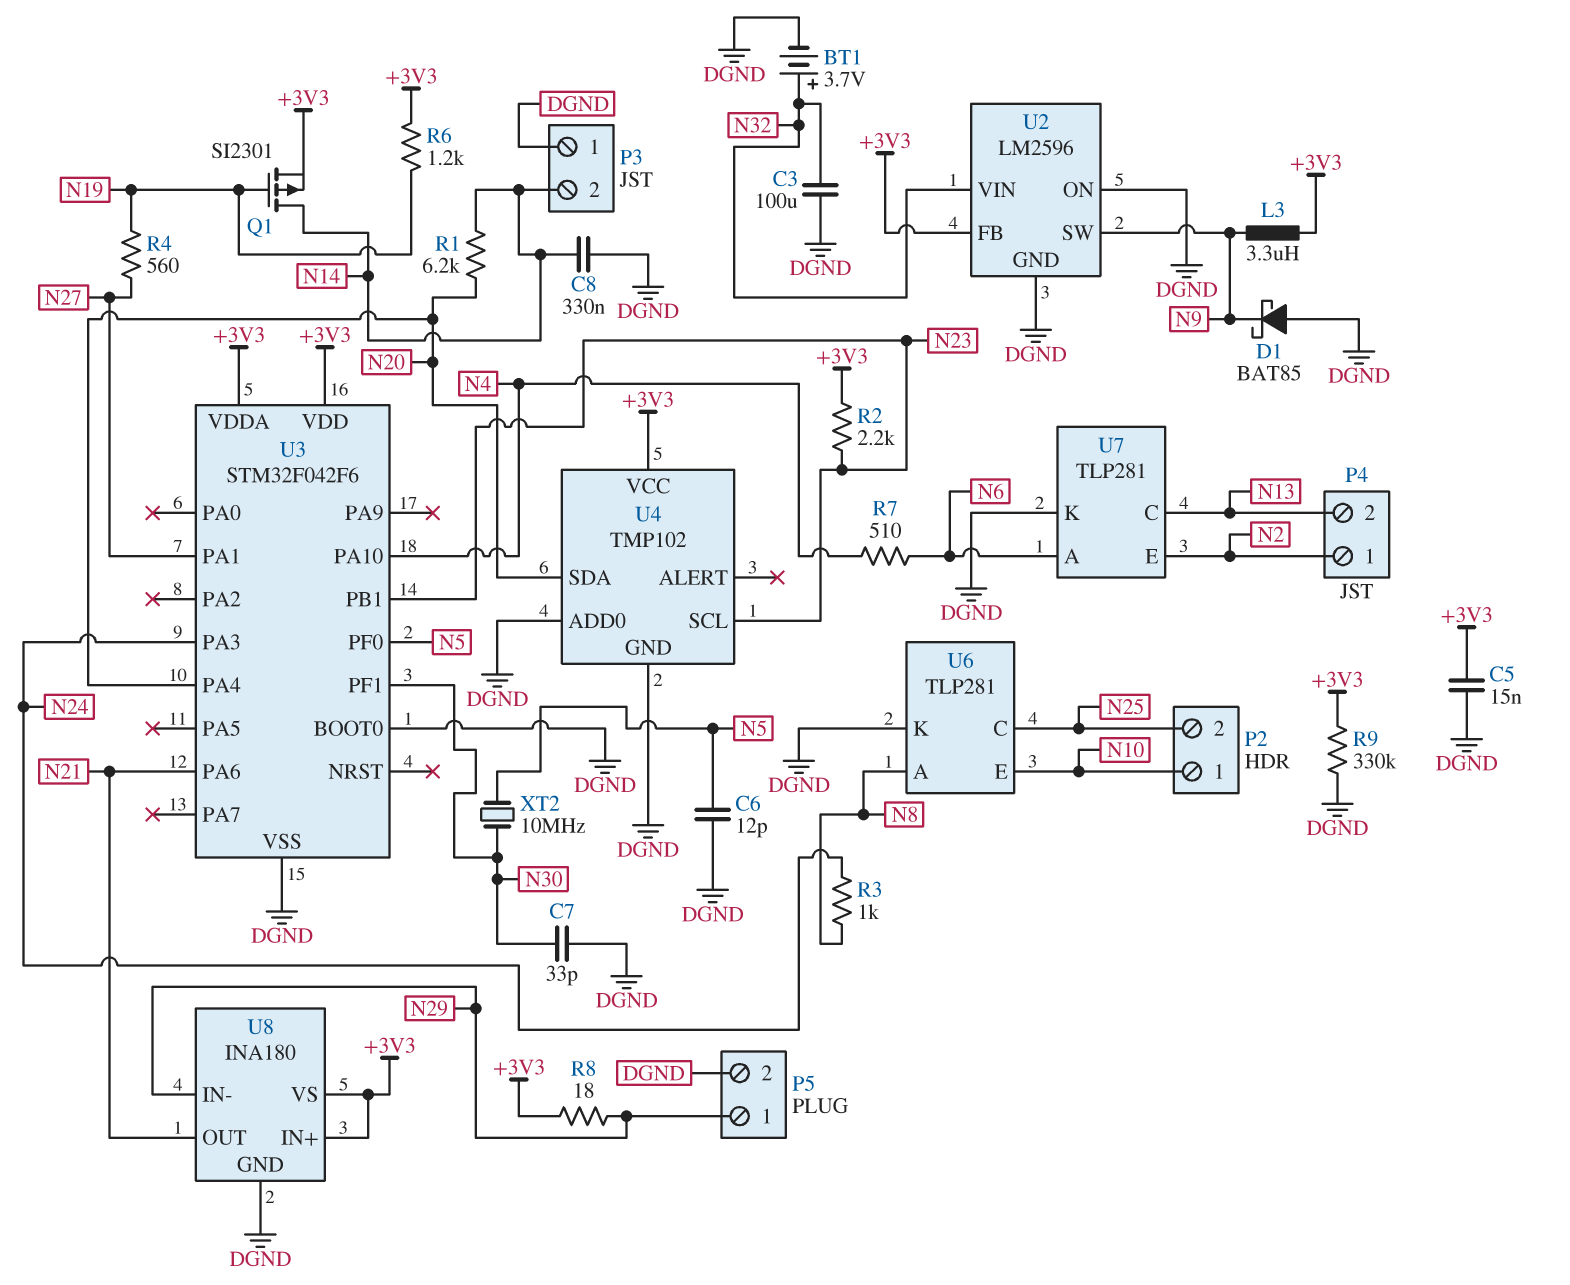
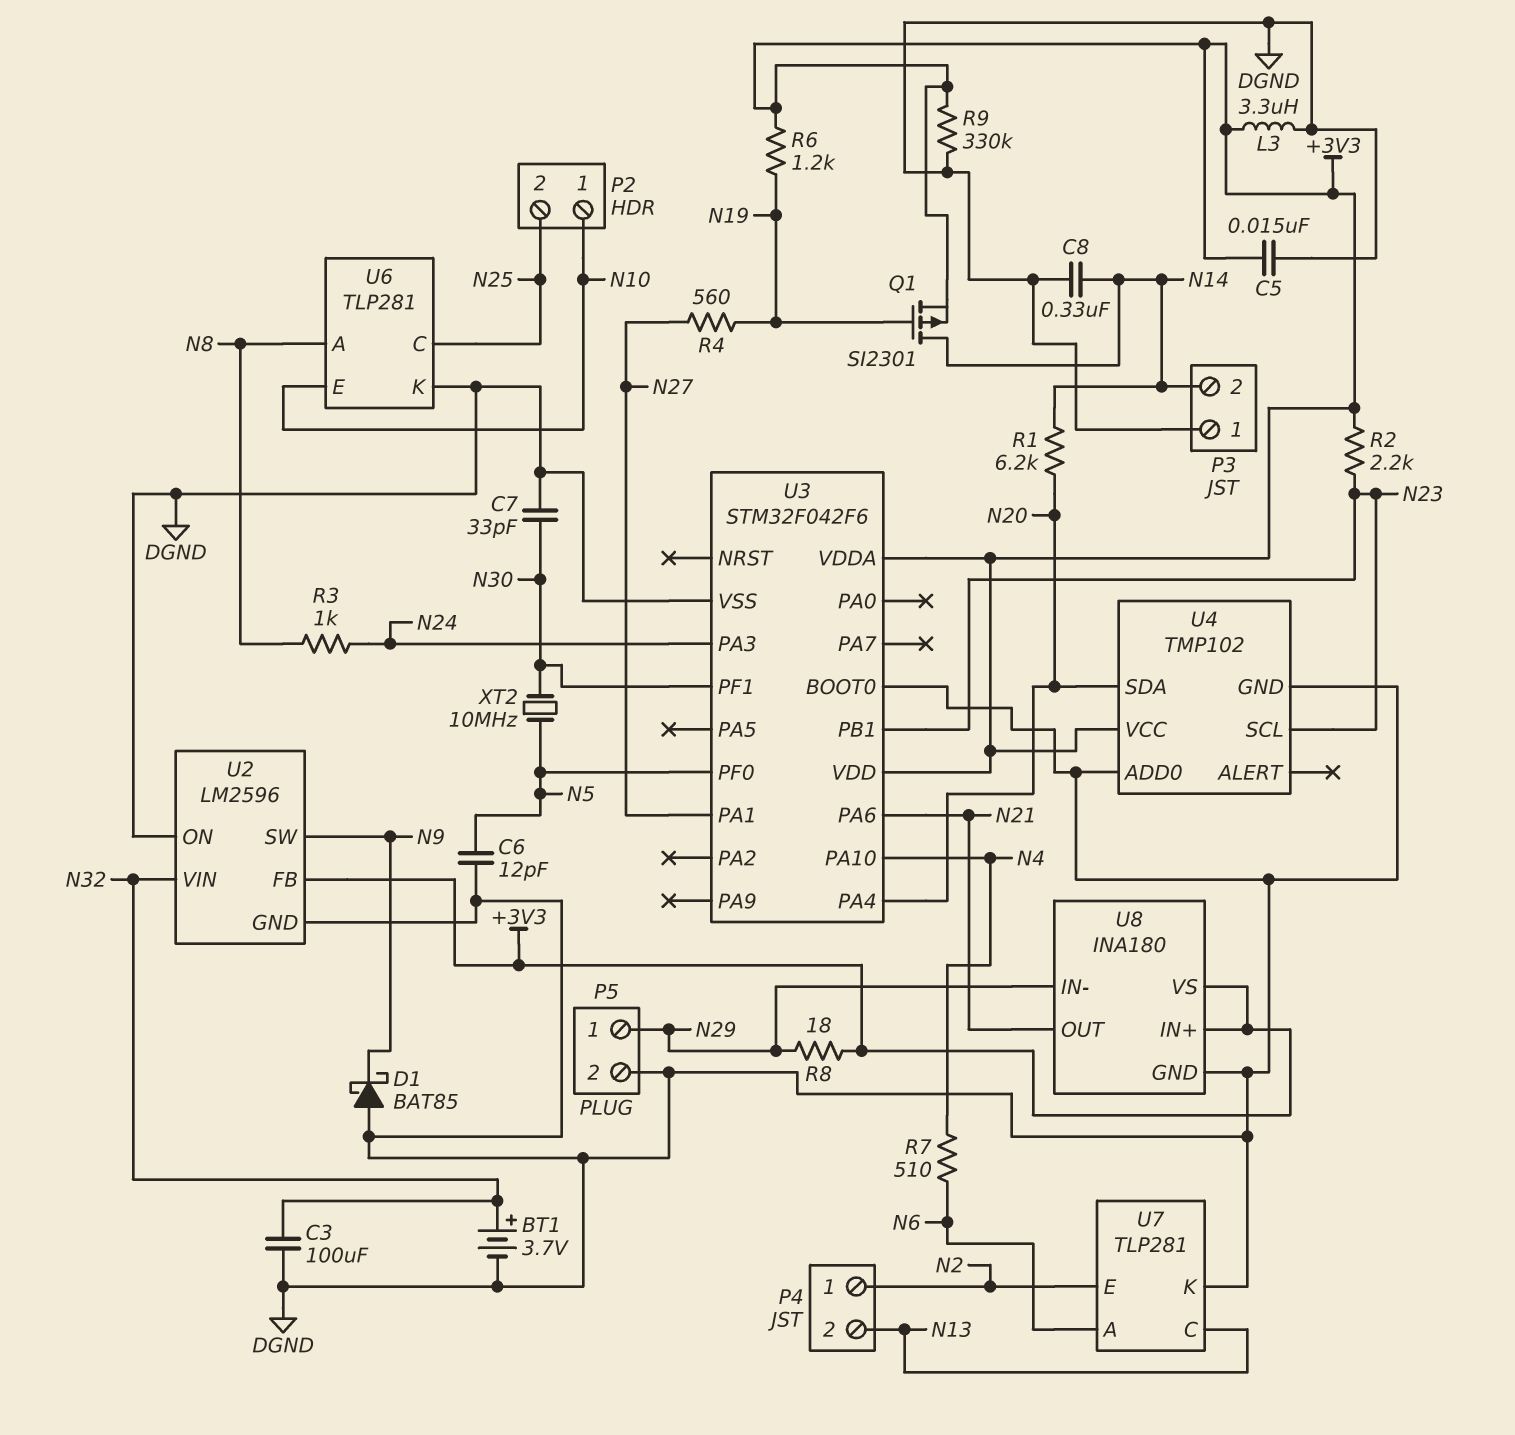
L3: 3.3uH (+3V3, N9) -> 3.3uH (+3V3, DGND)

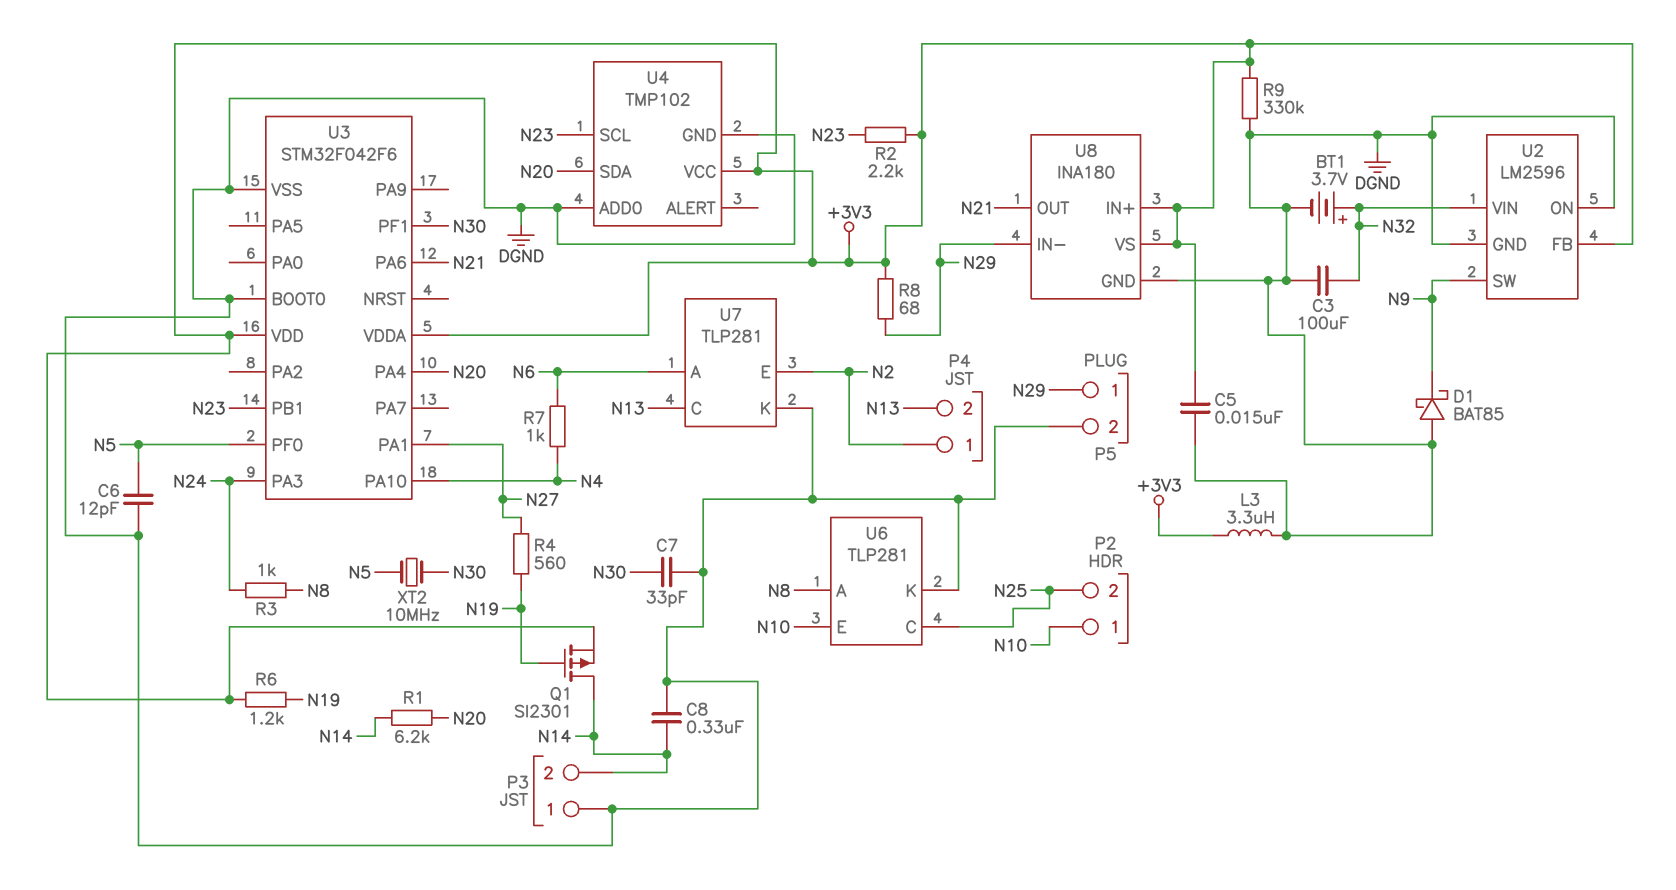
R7: 510 (N4, N6) -> 1k (N4, N6)
R8: 18 (+3V3, N29) -> 68 (+3V3, N29)

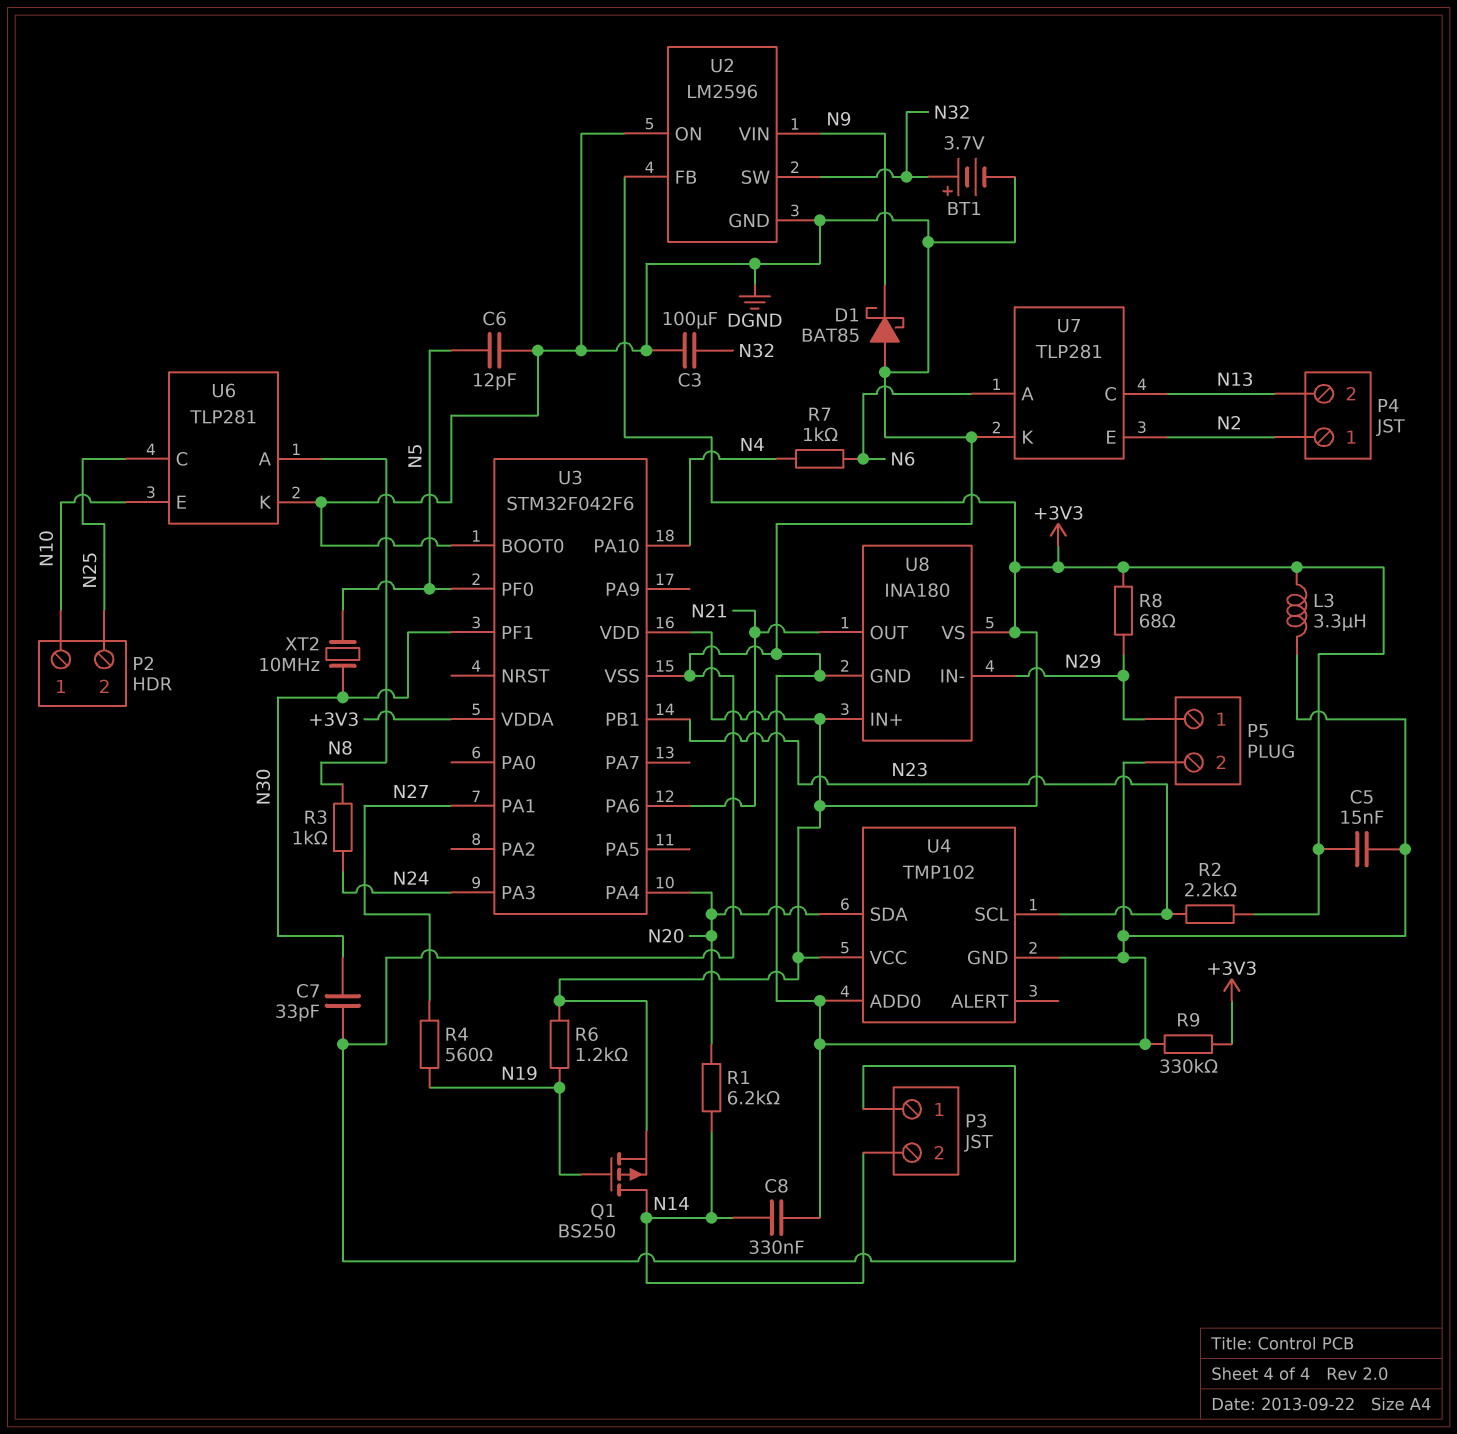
Q1: PMOS SI2301 (G N19, D N14, S +3V3) -> PMOS BS250 (G N19, D N14, S +3V3)
U2 pin SW: N9 -> N32
U2 pin VIN: N32 -> N9

